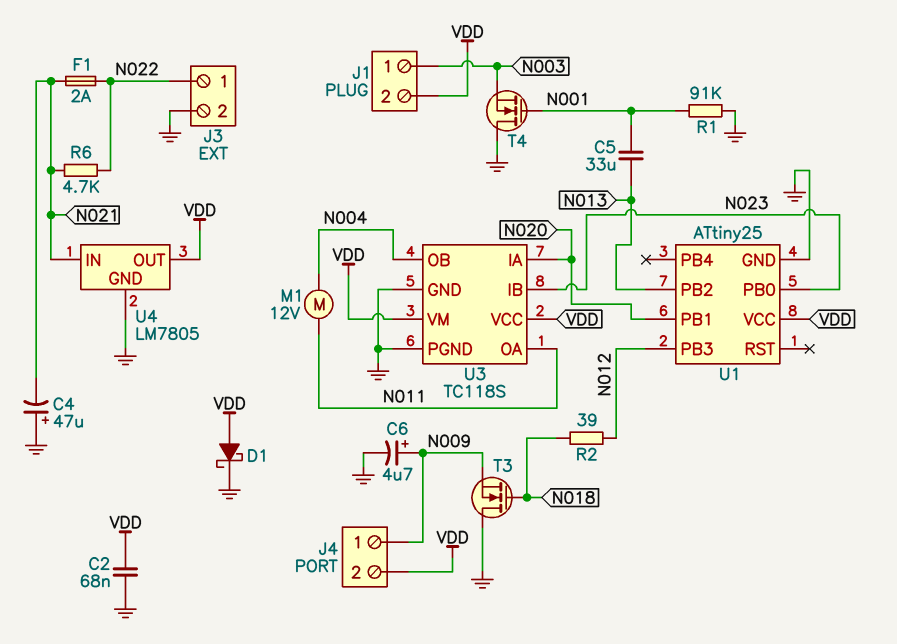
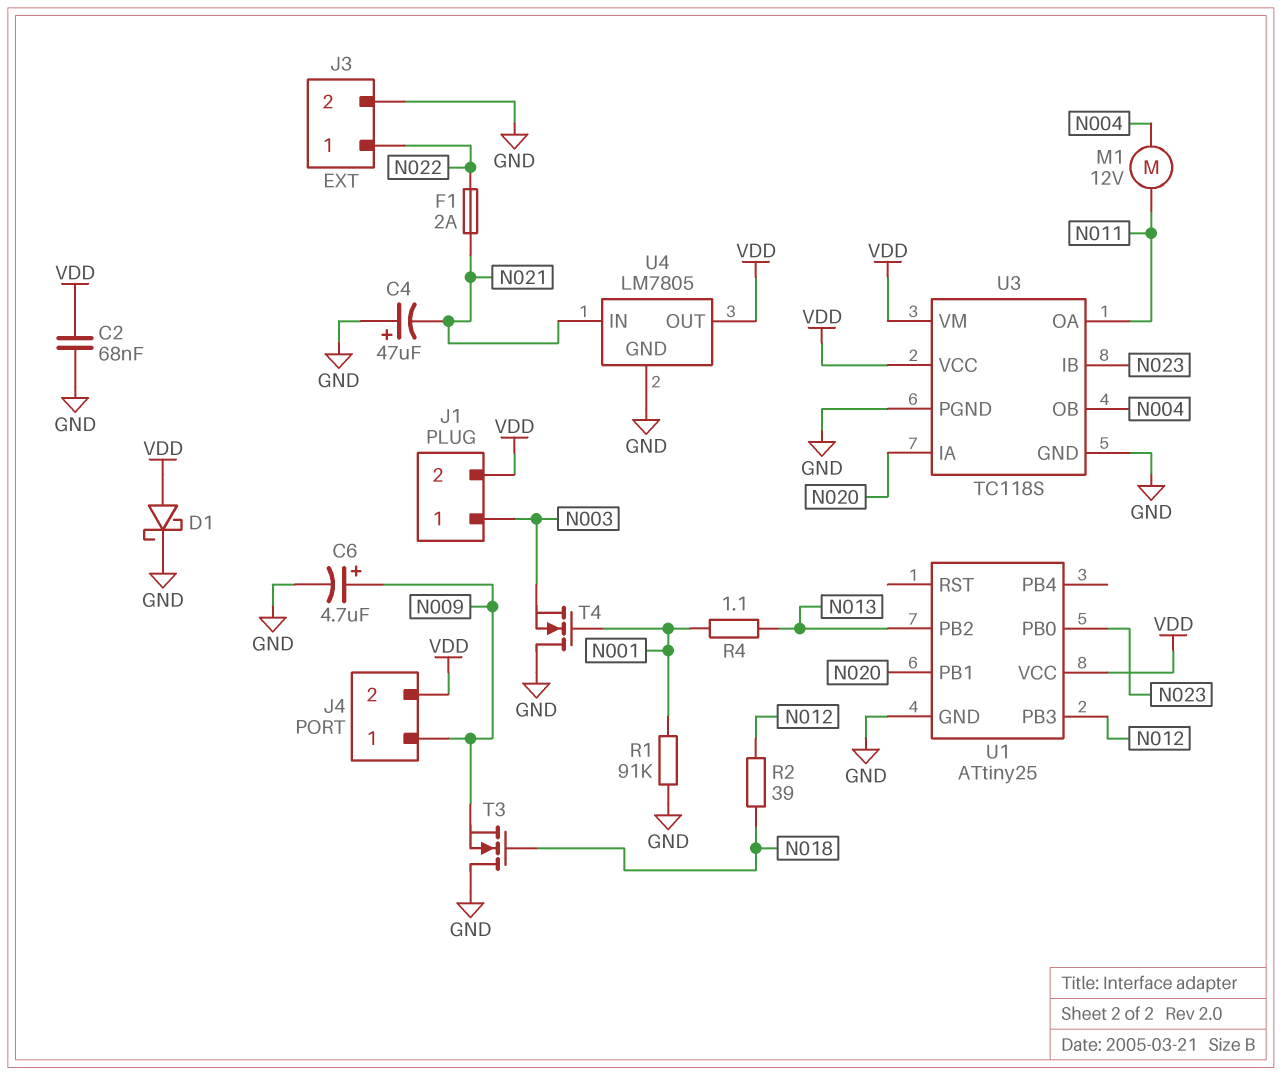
C5: 33uF (N001, N013) -> none
R4: none -> 1.1 (N001, N013)
R6: 4.7k (N021, N022) -> none

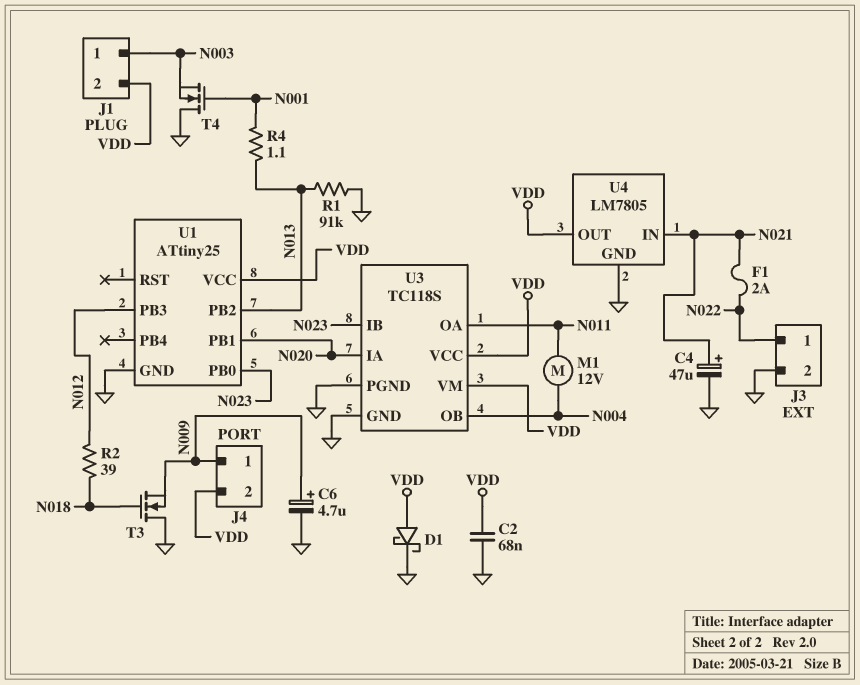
C4: 47uF (plus GND, minus N021) -> 47uF (plus N021, minus GND)
R1: 91k (GND, N001) -> 91k (GND, N013)

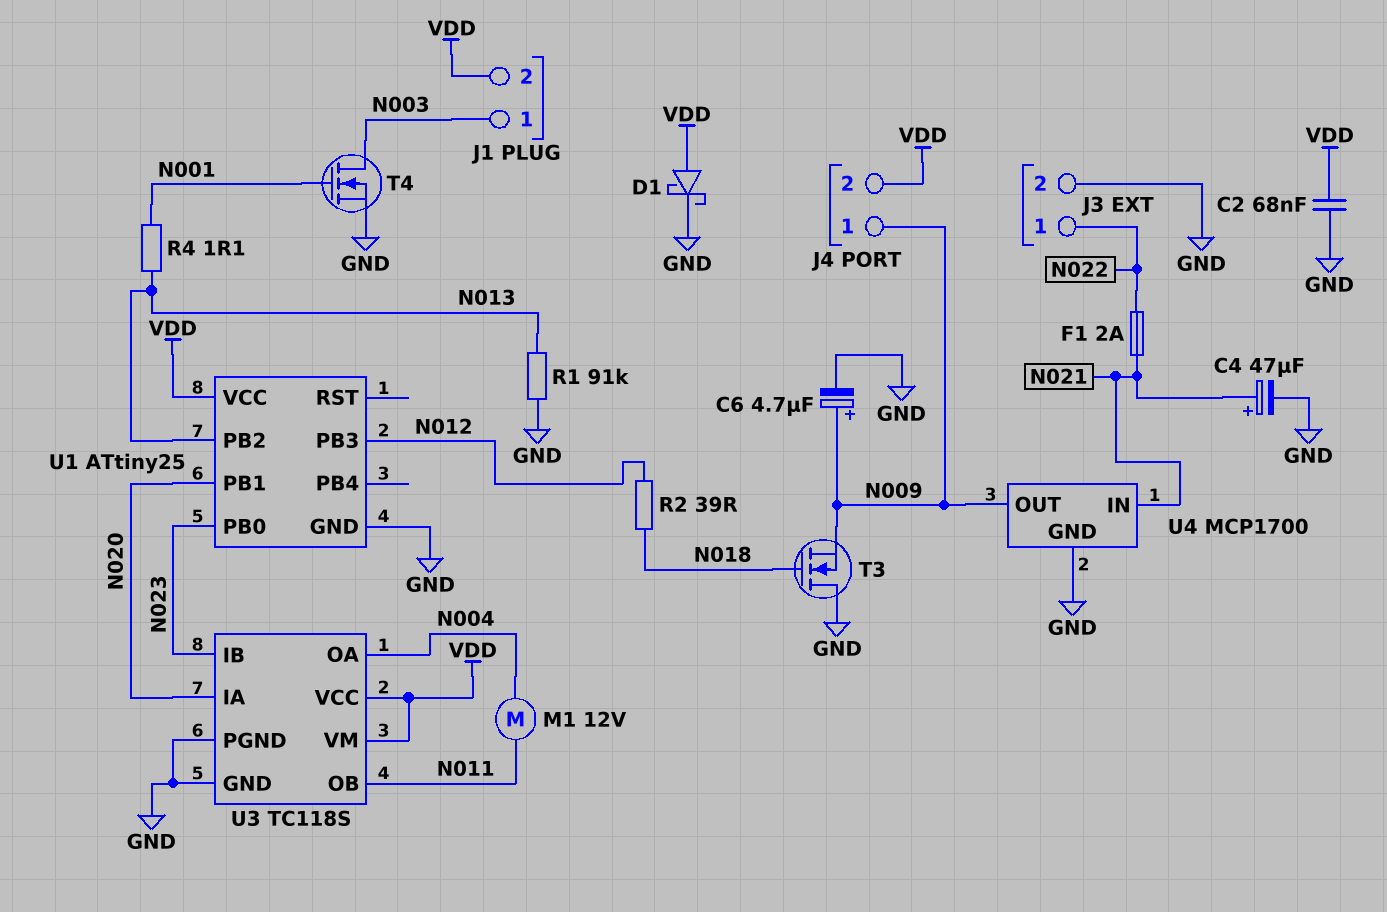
T4: NMOS (G N001, D GND, S N003) -> NMOS (G N001, D N003, S GND)
U3 pin OA: N011 -> N004
U3 pin OB: N004 -> N011
U4: LM7805 -> MCP1700
U4 pin OUT: VDD -> N009

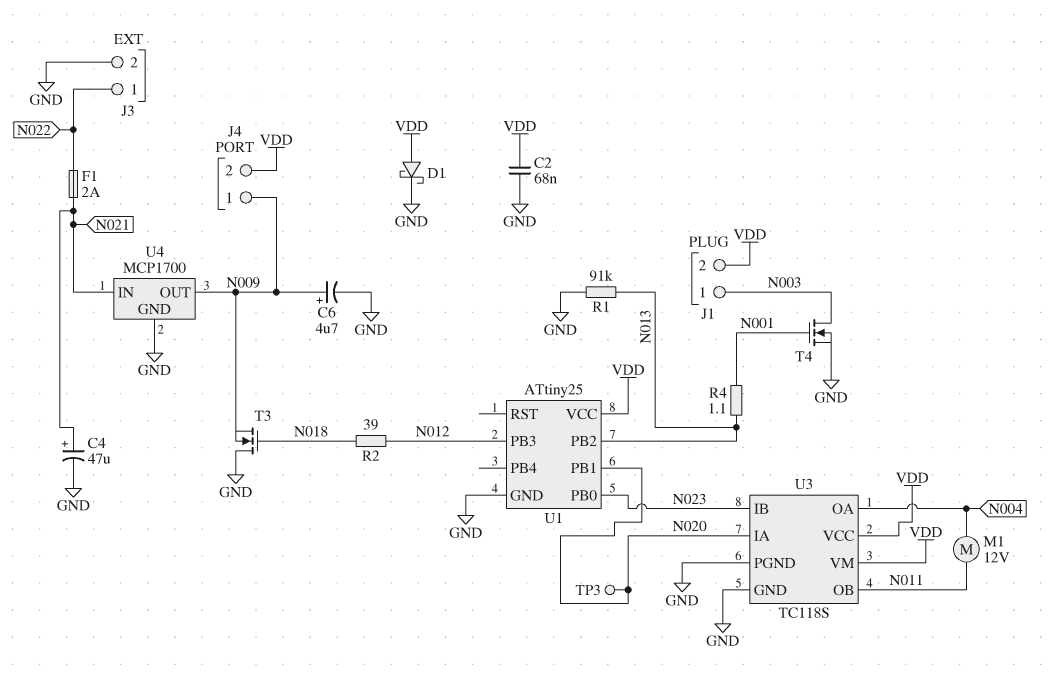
TP3: none -> test point (N020)

